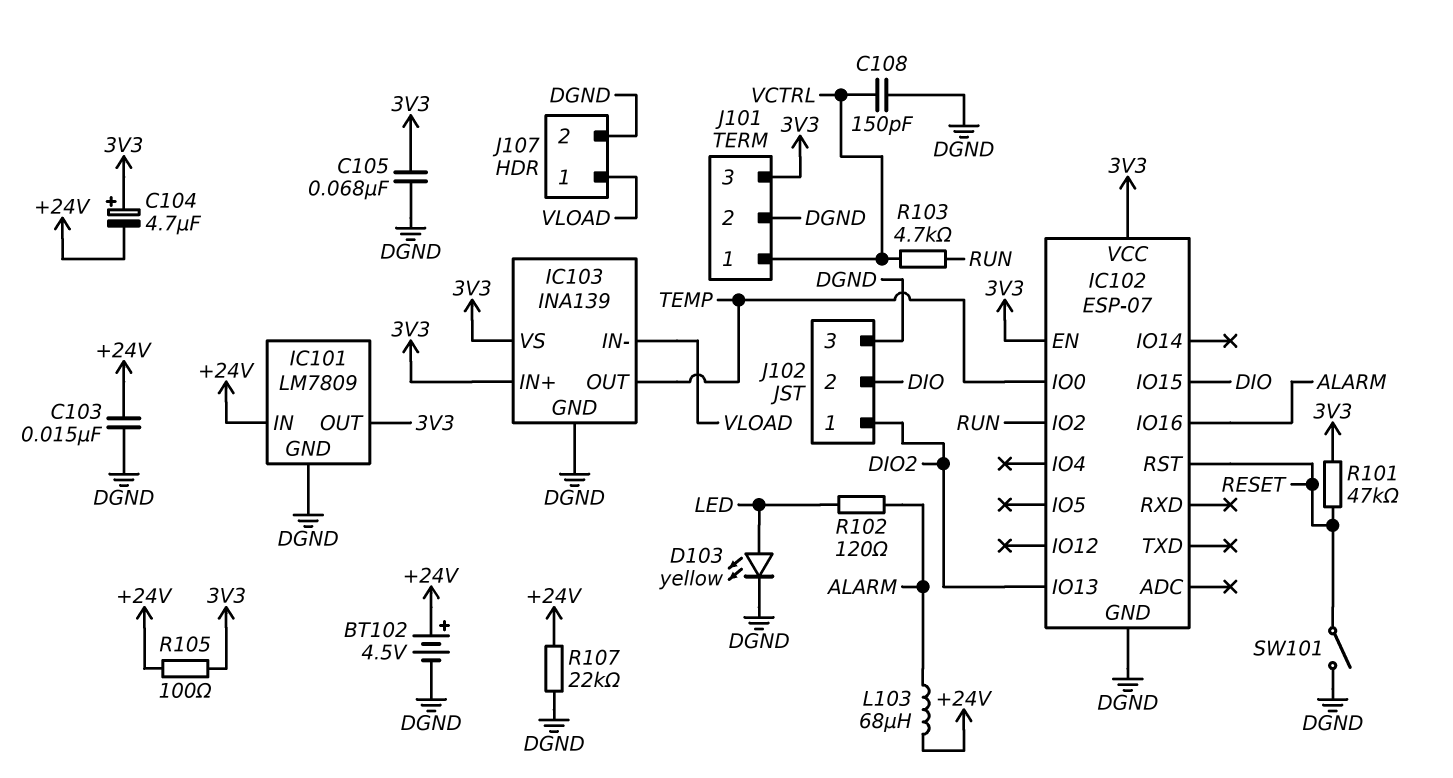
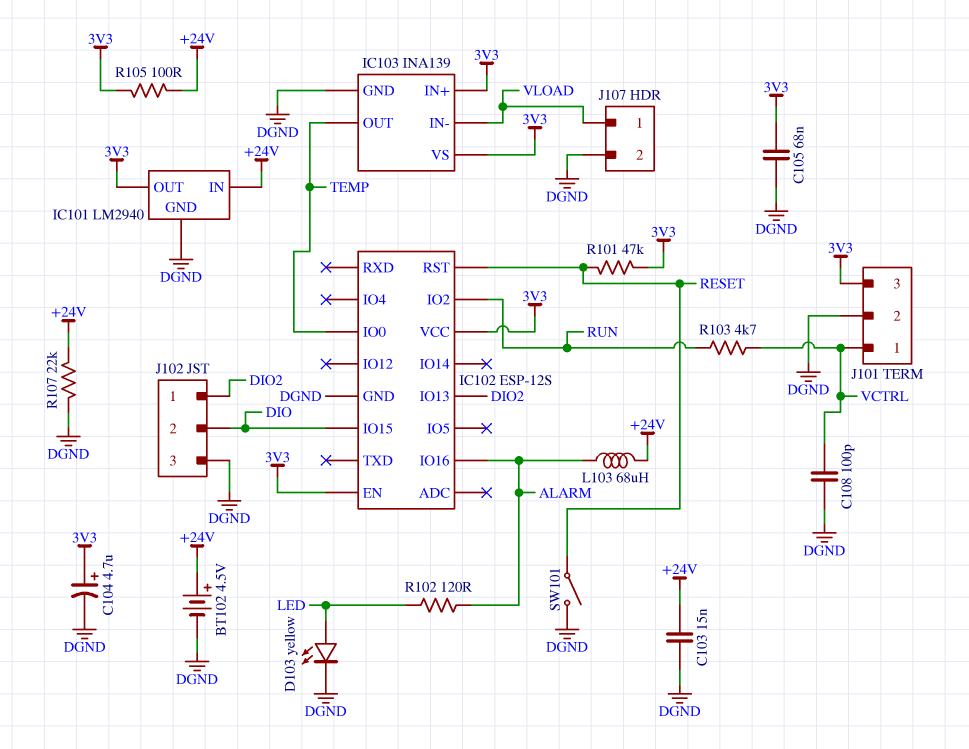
C104: 4.7uF (plus 3V3, minus +24V) -> 4.7uF (plus 3V3, minus DGND)
C108: 150pF (DGND, VCTRL) -> 100pF (DGND, VCTRL)
IC101: LM7809 -> LM2940
IC102: ESP-07 -> ESP-12S

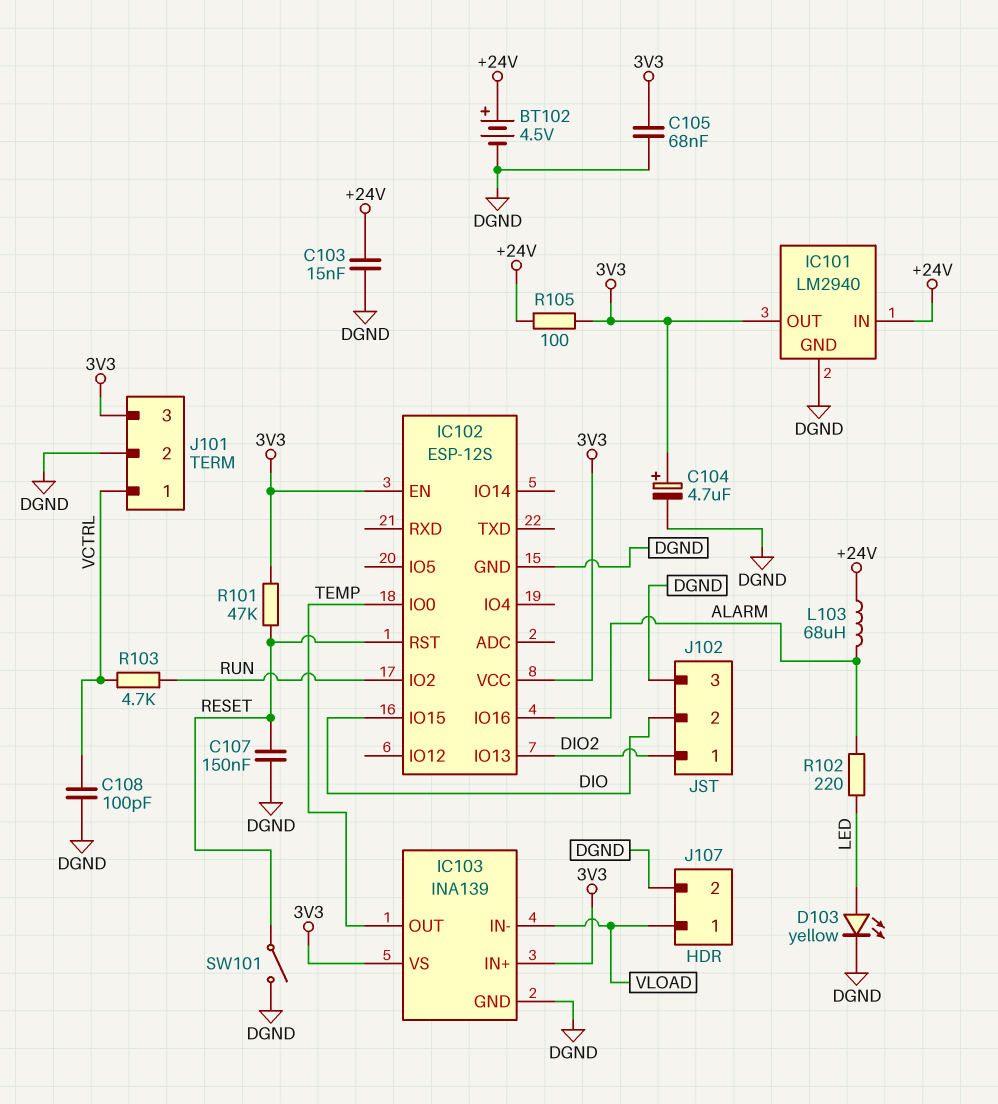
C107: none -> 150nF (DGND, RESET)
R102: 120 (ALARM, LED) -> 220 (ALARM, LED)
R107: 22k (+24V, DGND) -> none

